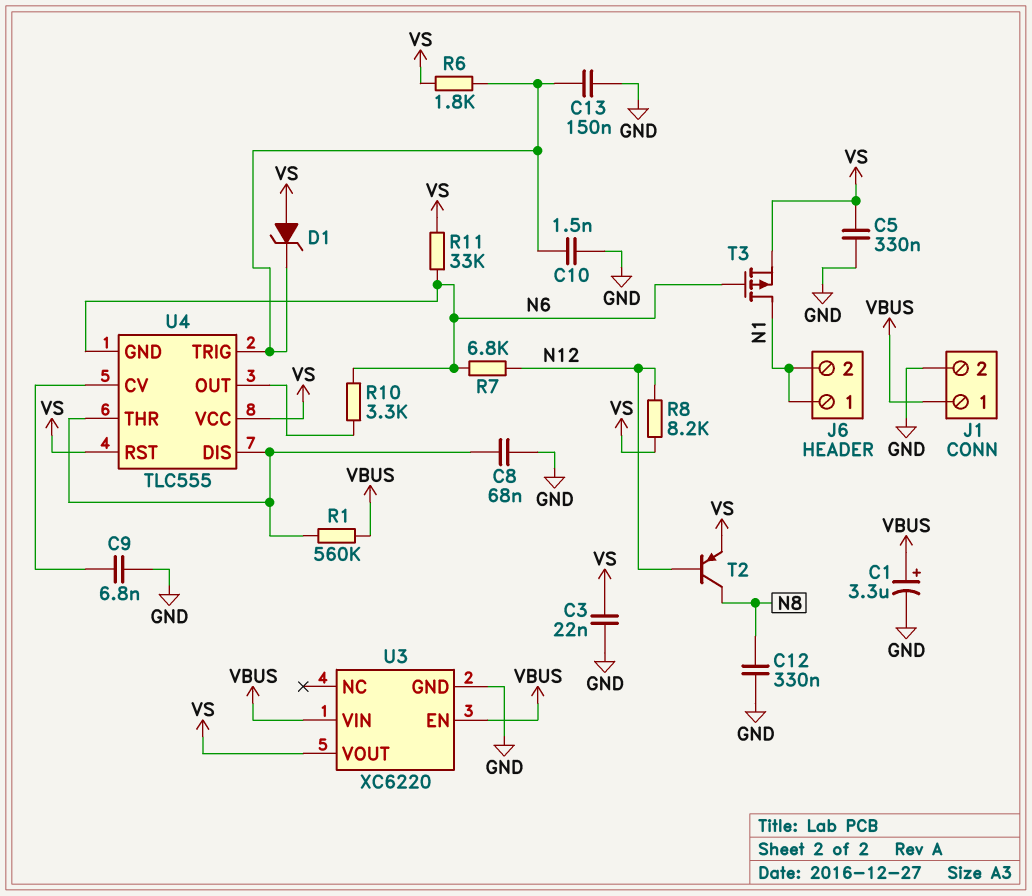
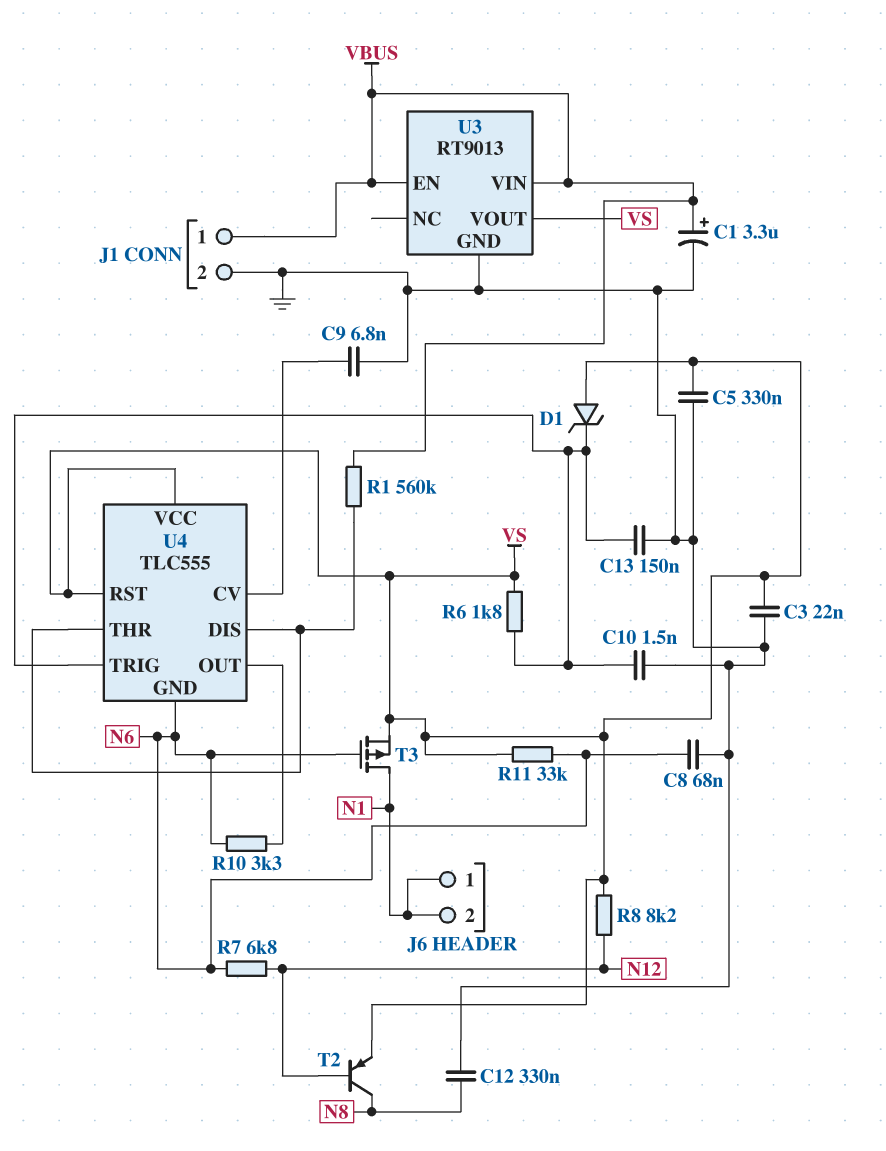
C8: 68nF (GND, U4/DIS) -> 68nF (GND, N6)
U3: XC6220 -> RT9013

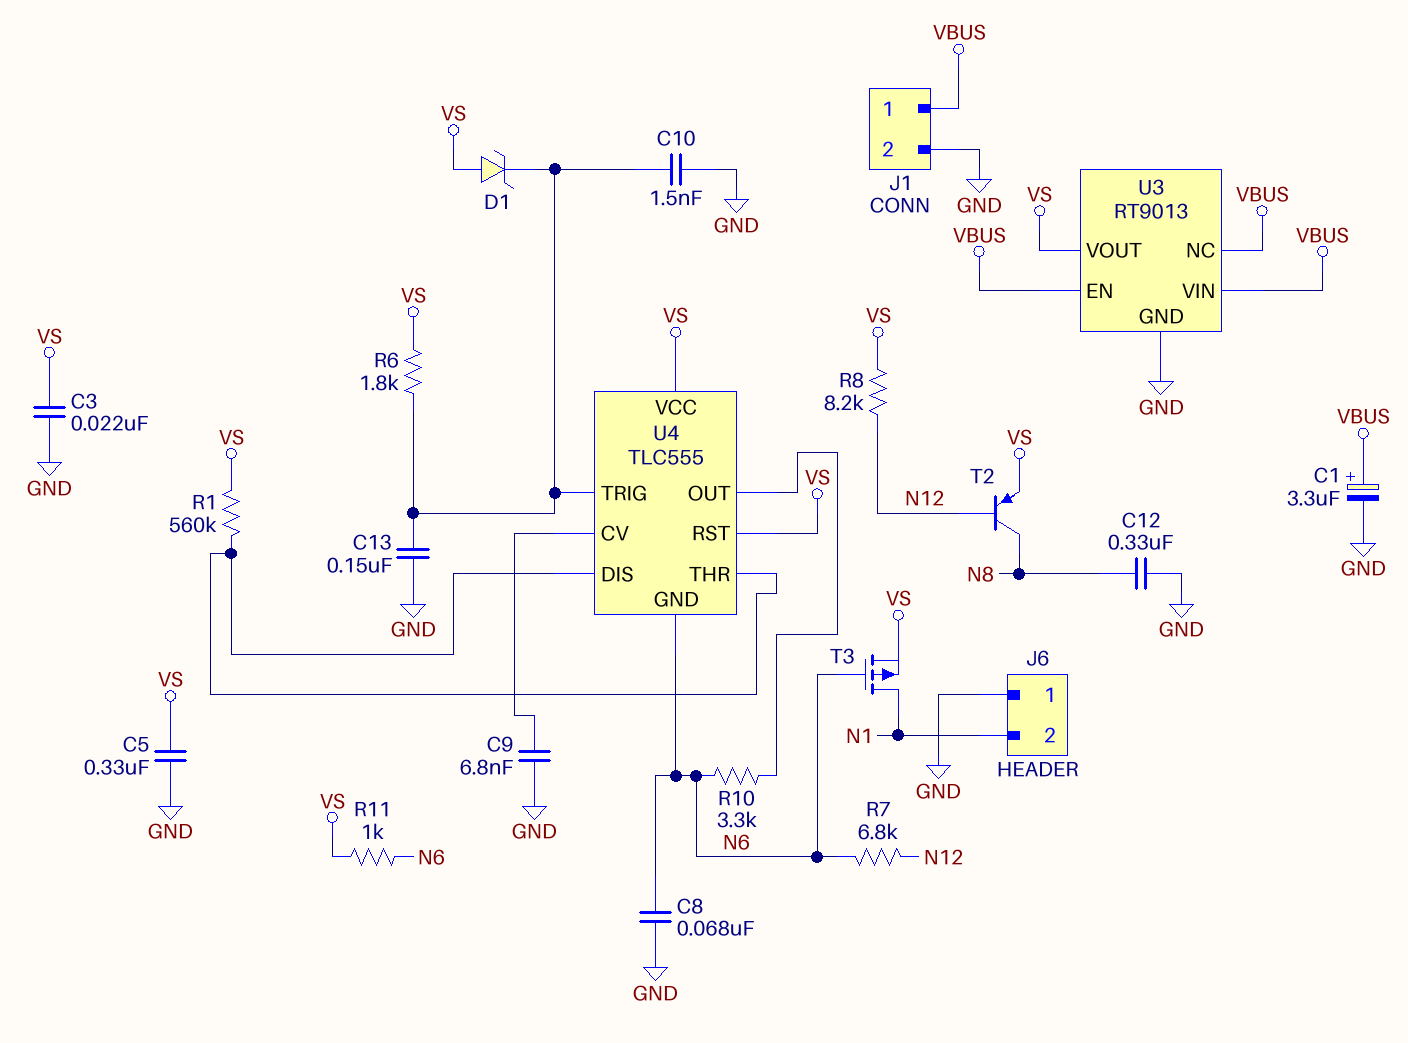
J6 pin 1: N1 -> GND
R1: 560k (U4/DIS, VBUS) -> 560k (U4/DIS, VS)
R11: 33k (N6, VS) -> 1k (N6, VS)
U3 pin NC: none -> VBUS

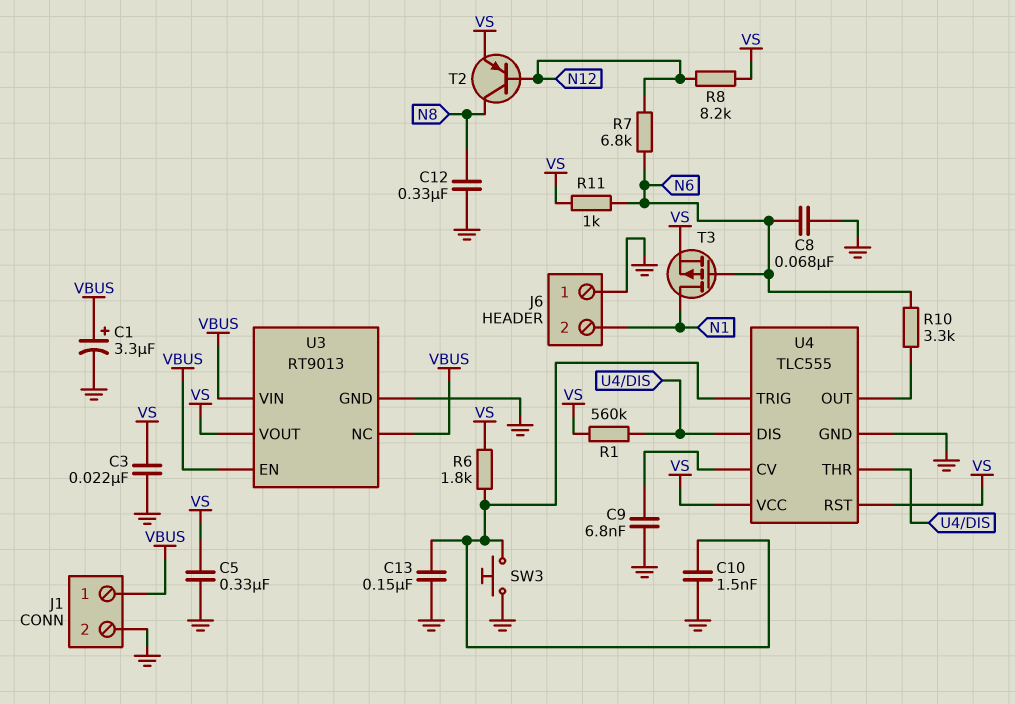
D1: zener (A VS, K U4/TRIG) -> none
SW3: none -> button (GND, U4/TRIG)
U4 pin GND: N6 -> GND

